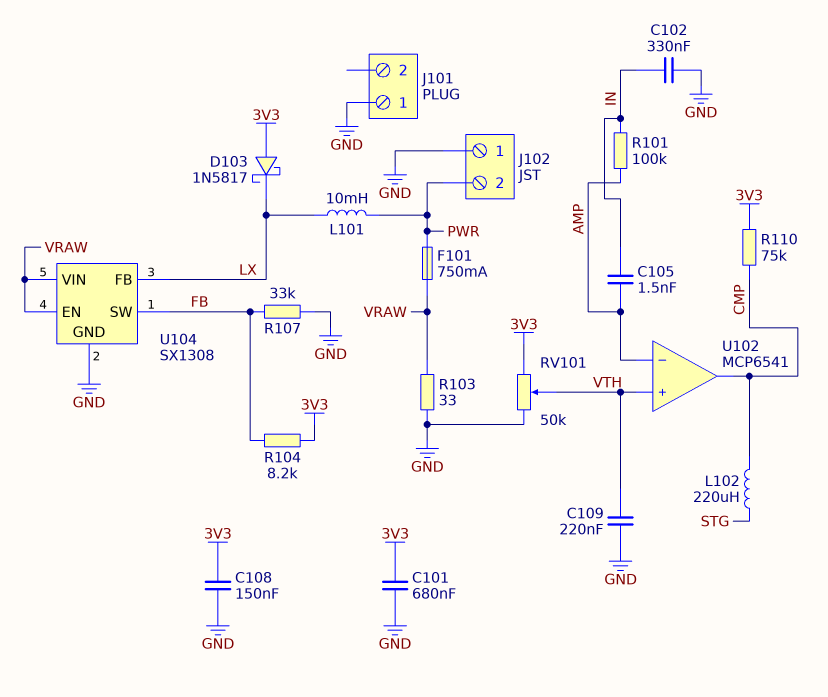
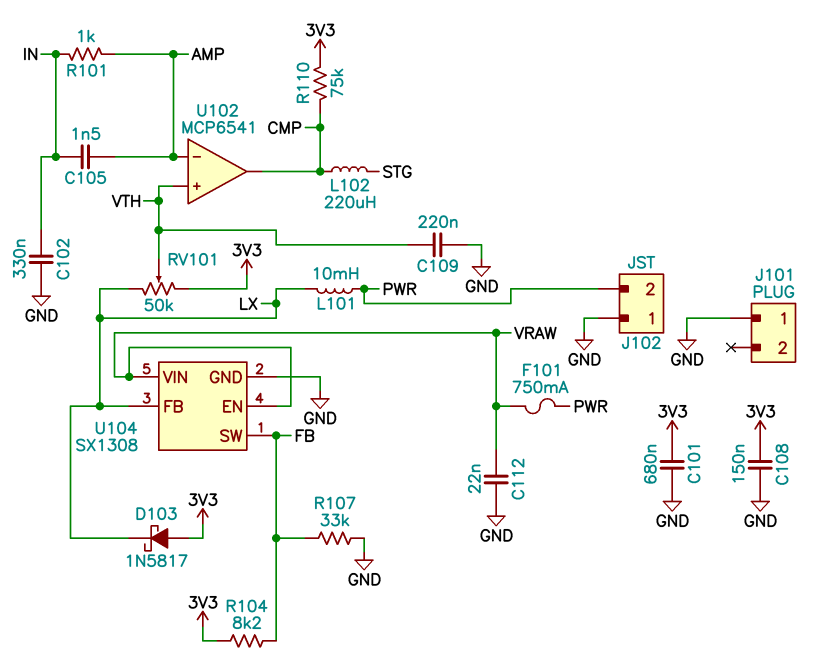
C112: none -> 22nF (GND, VRAW)
R101: 100k (AMP, IN) -> 1k (AMP, IN)
R103: 33 (GND, VRAW) -> none
RV101: 50k (3V3, GND, wiper VTH) -> 50k (3V3, LX, wiper VTH)

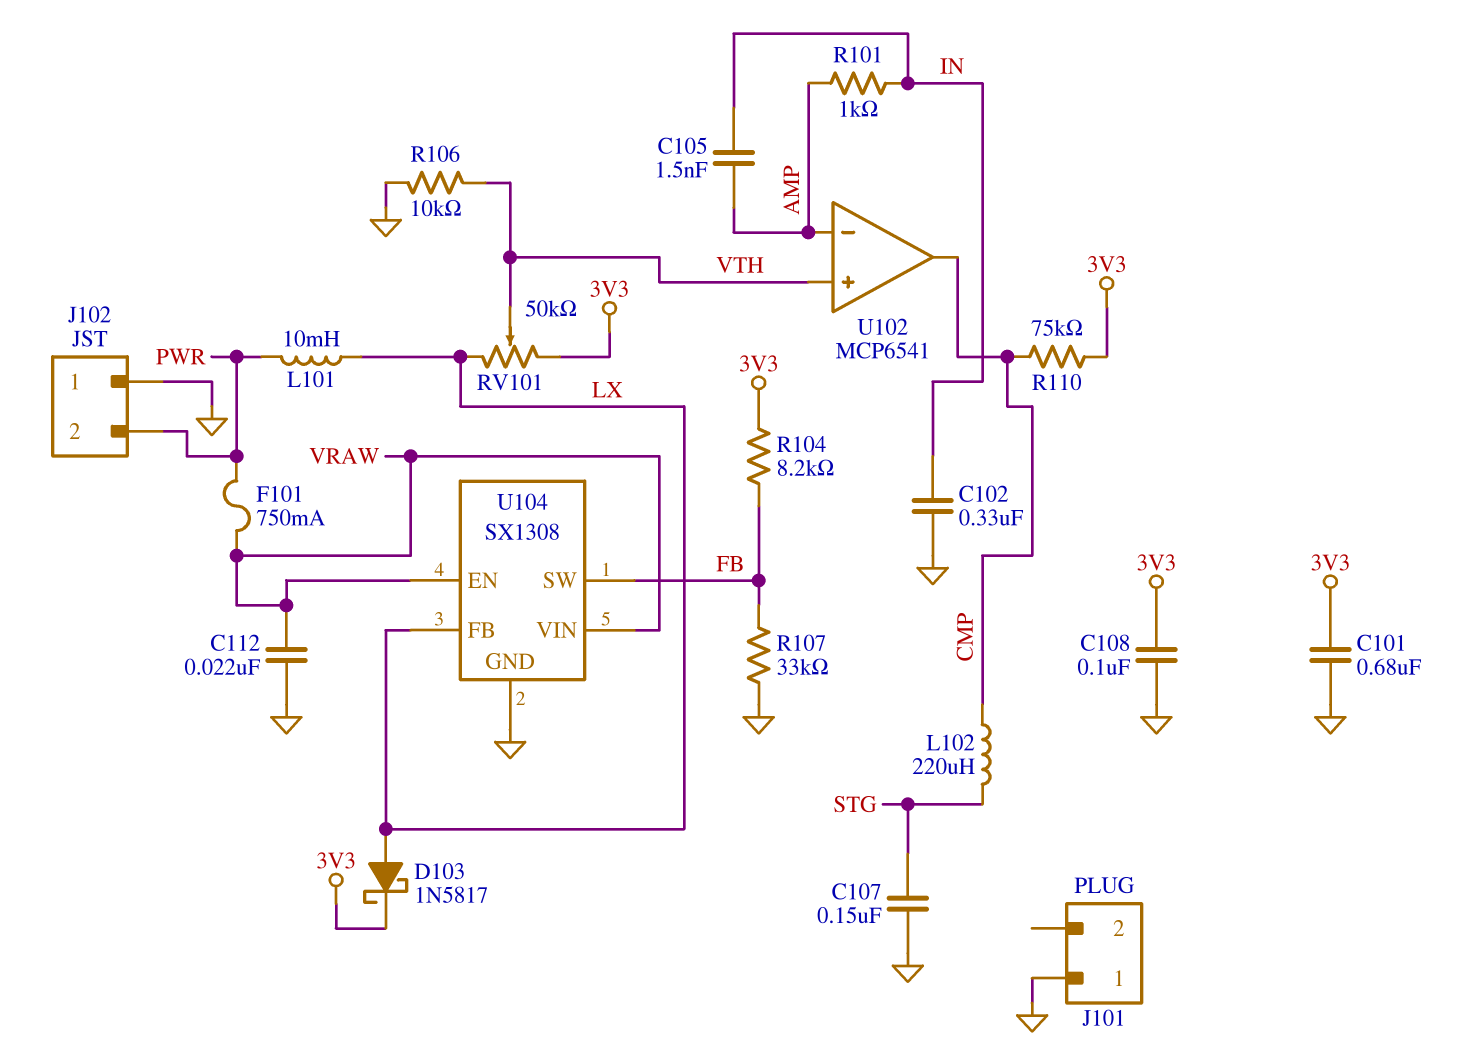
C107: none -> 150nF (GND, STG)
C108: 150nF (3V3, GND) -> 100nF (3V3, GND)
C109: 220nF (GND, VTH) -> none
D103: schottky 1N5817 (A 3V3, K LX) -> schottky 1N5817 (A LX, K 3V3)
R106: none -> 10k (GND, VTH)

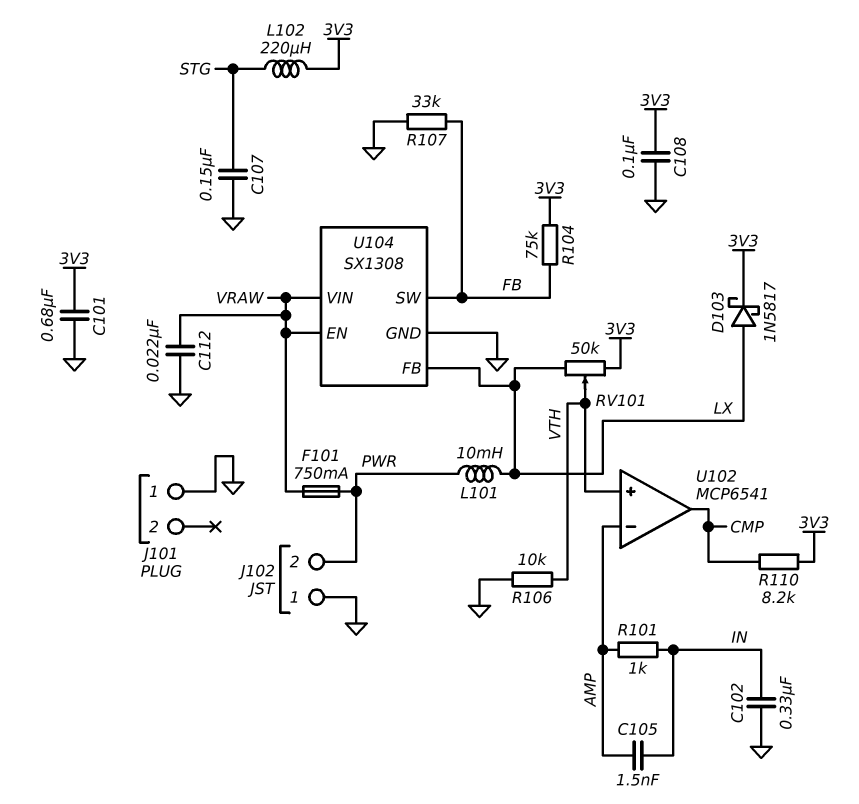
L102: 220uH (CMP, STG) -> 220uH (3V3, STG)
R104: 8.2k (3V3, FB) -> 75k (3V3, FB)
R110: 75k (3V3, CMP) -> 8.2k (3V3, CMP)

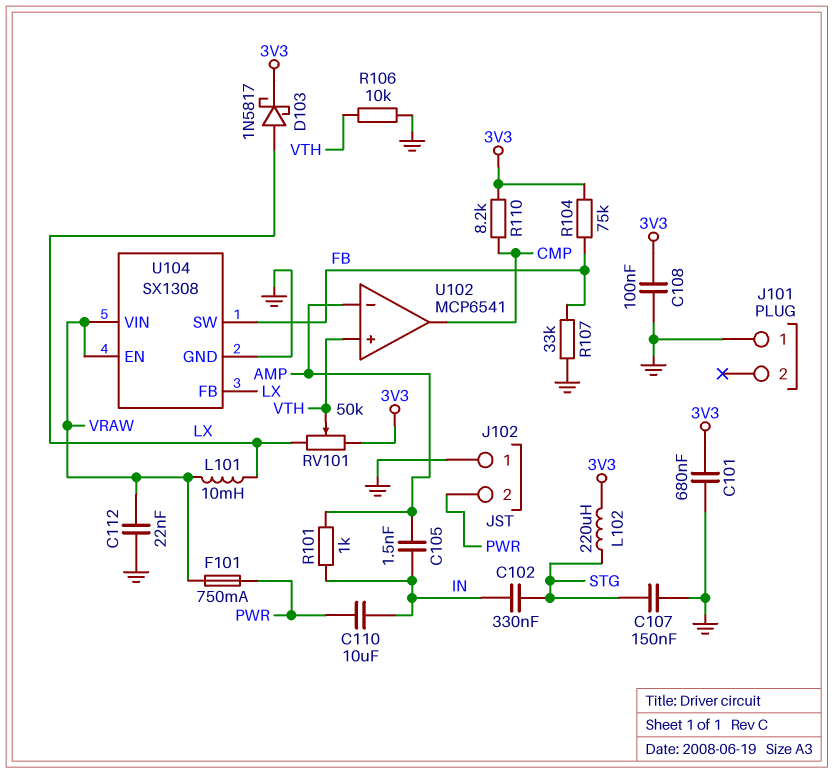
C102: 330nF (GND, IN) -> 330nF (IN, STG)
C110: none -> 10uF (IN, PWR)
L101: 10mH (LX, PWR) -> 10mH (LX, VRAW)

